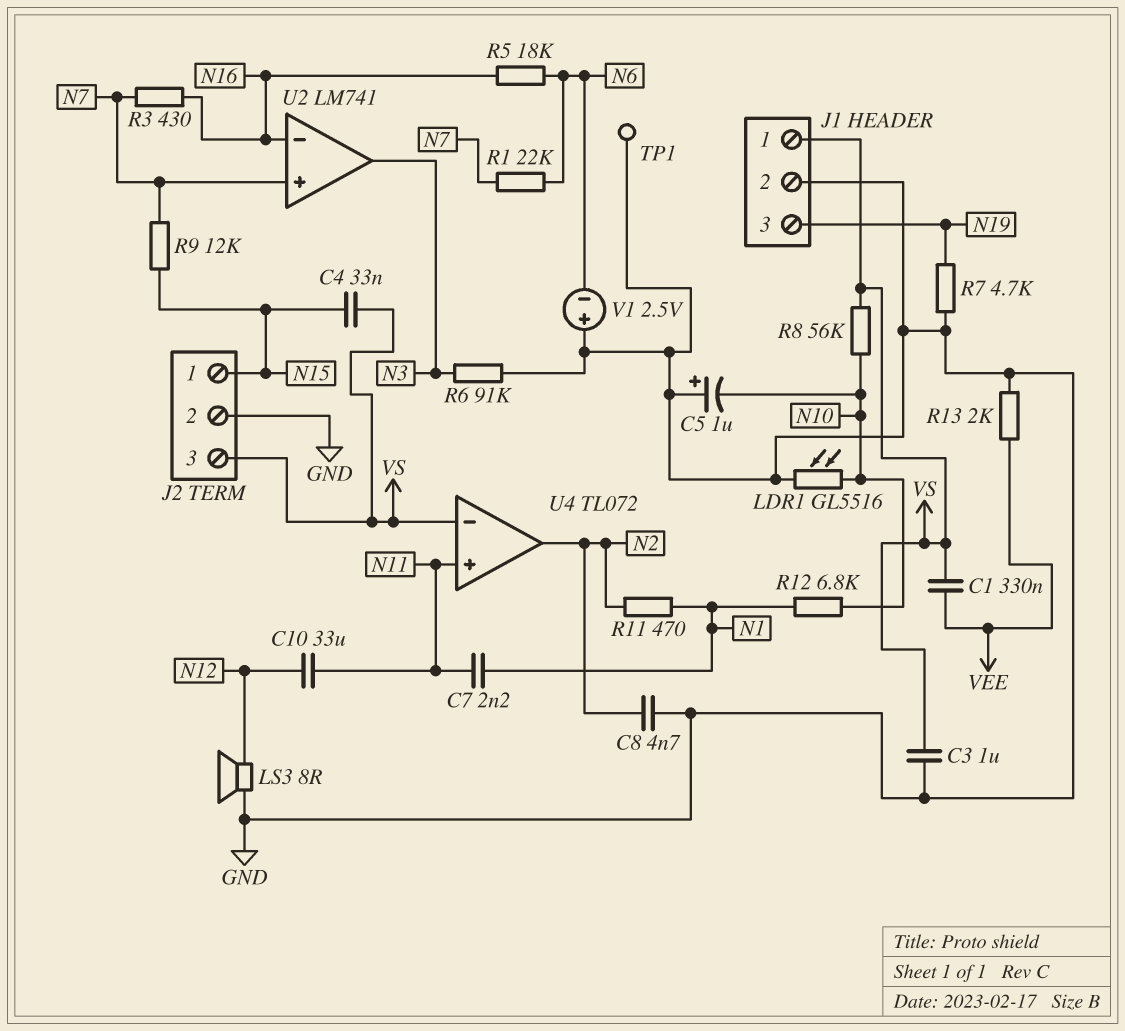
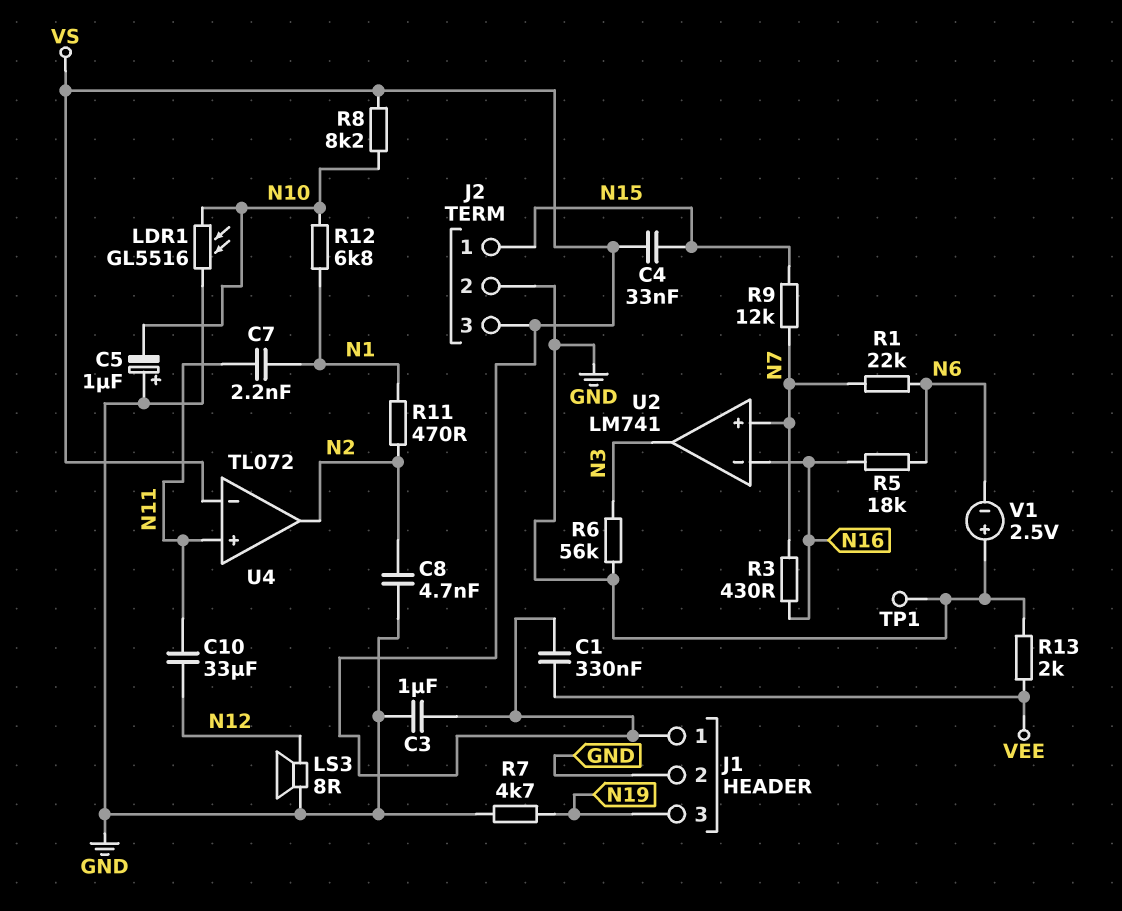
R6: 91k (GND, N3) -> 56k (GND, N3)
R8: 56k (N10, VS) -> 8.2k (N10, VS)

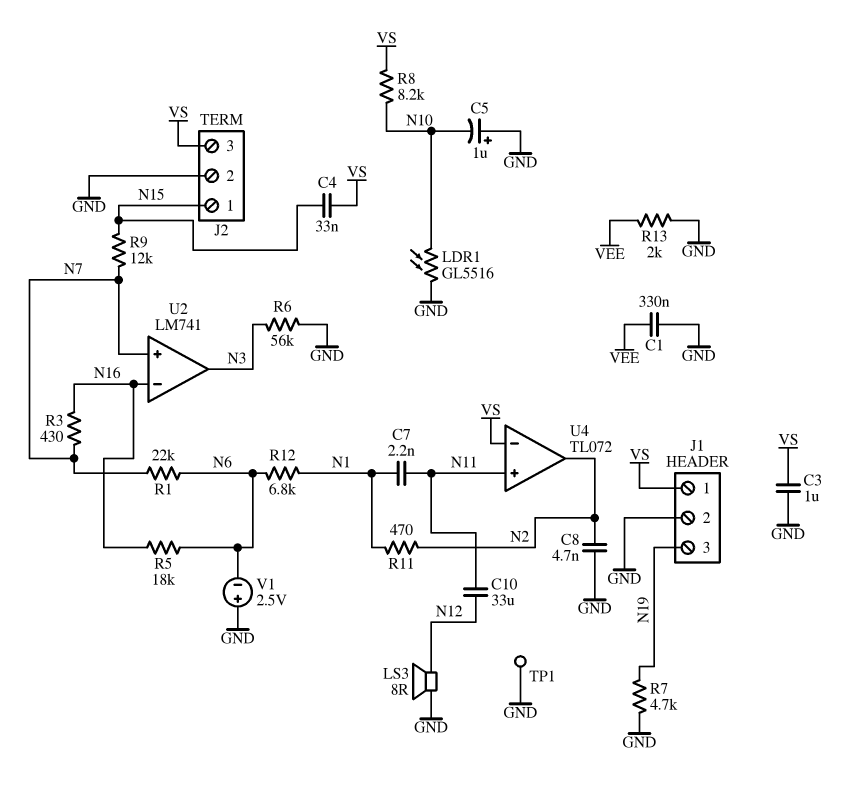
C1: 330nF (VEE, VS) -> 330nF (GND, VEE)
R12: 6.8k (N1, N10) -> 6.8k (N1, N6)

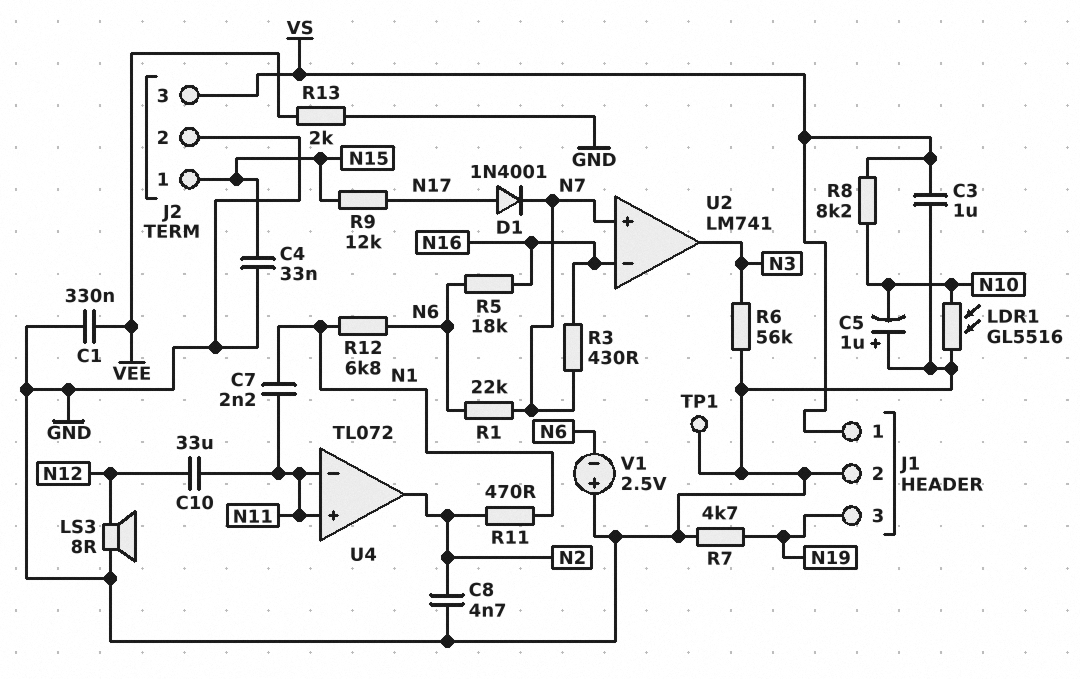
C4: 33nF (N15, VS) -> 33nF (GND, N15)
D1: none -> diode 1N4001 (A N17, K N7)
R9: 12k (N7, N15) -> 12k (N15, N17)
U4 pin in-: VS -> N11

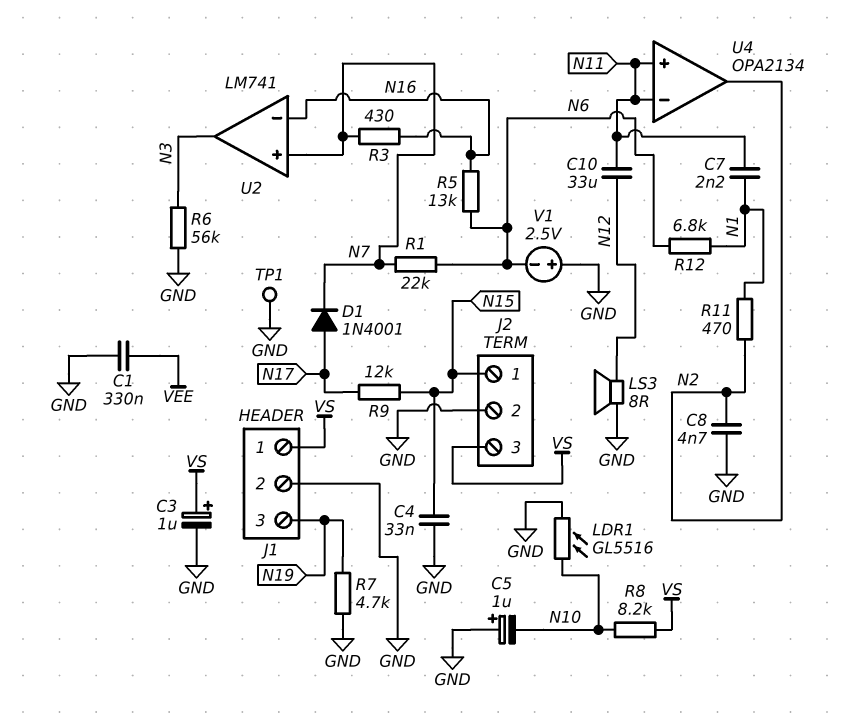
C3: 1uF (GND, VS) -> 1uF (plus VS, minus GND)
R5: 18k (N6, N16) -> 13k (N6, N16)
R13: 2k (GND, VEE) -> none
U4: TL072 -> OPA2134

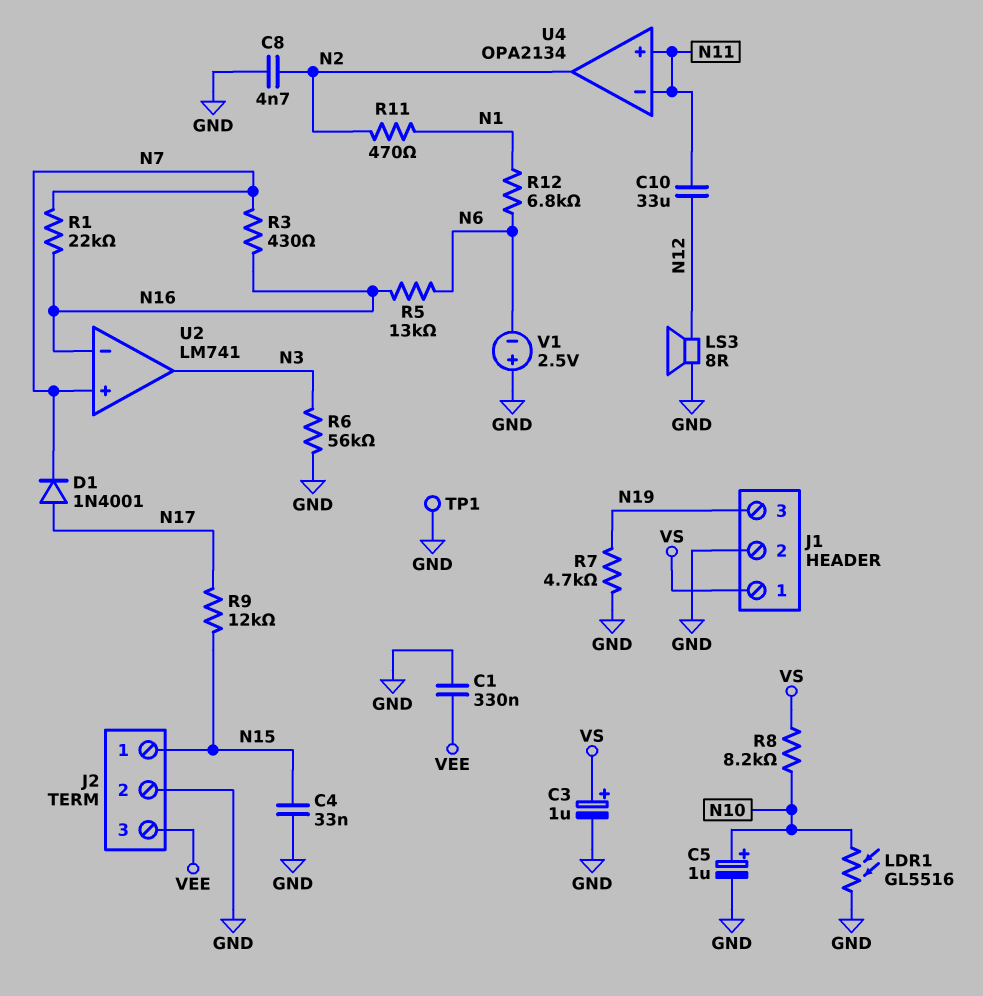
C5: 1uF (plus GND, minus N10) -> 1uF (plus N10, minus GND)
C7: 2.2nF (N1, N11) -> none
J2 pin 3: VS -> VEE
R1: 22k (N6, N7) -> 22k (N7, N16)

